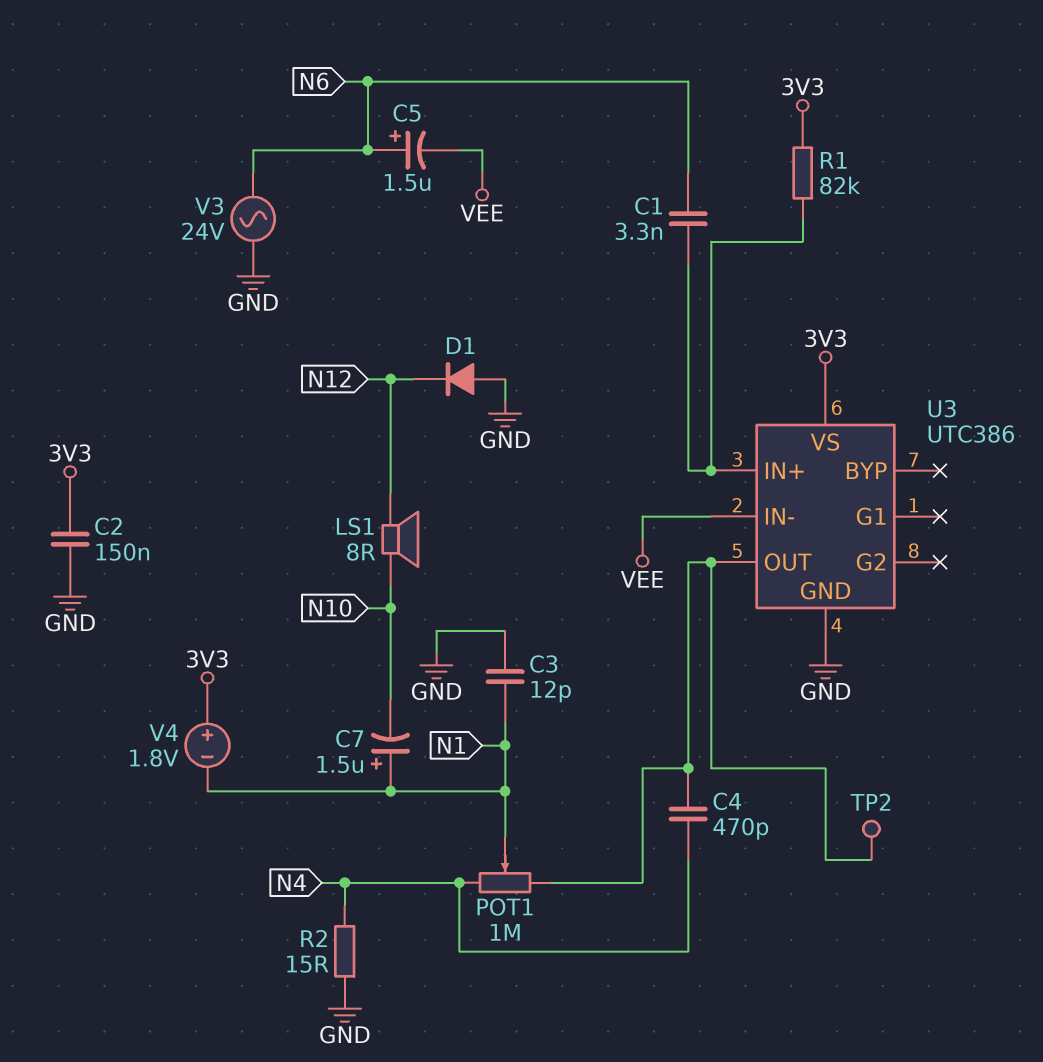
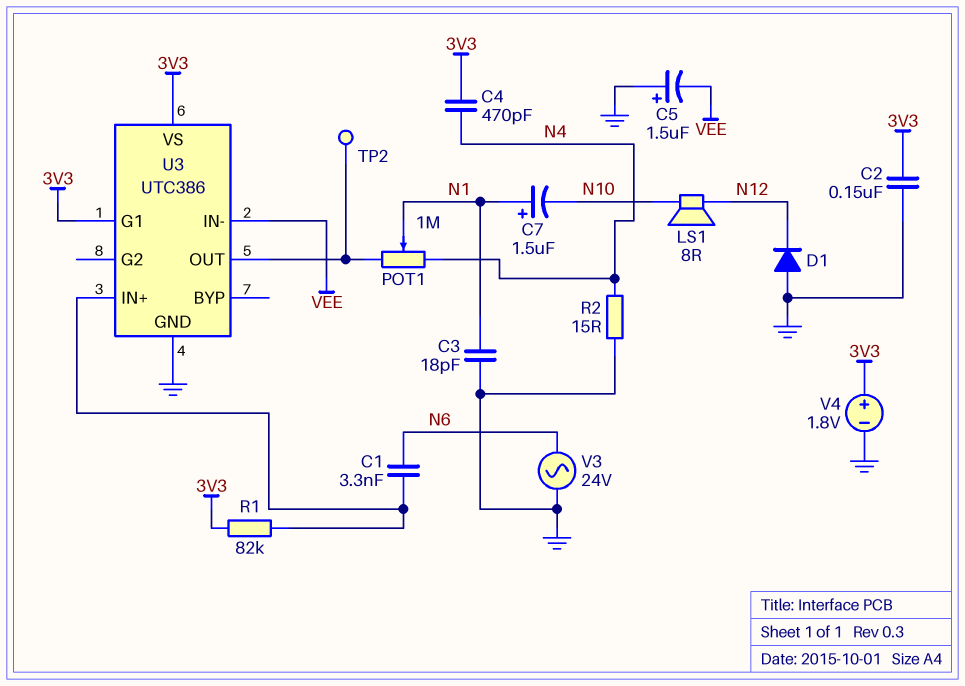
C3: 12pF (GND, N1) -> 18pF (GND, N1)
C4: 470pF (N4, U3/OUT) -> 470pF (3V3, N4)
C5: 1.5uF (plus N6, minus VEE) -> 1.5uF (plus GND, minus VEE)
U3 pin G1: none -> 3V3
V4: 1.8V (plus 3V3, minus N1) -> 1.8V (plus 3V3, minus GND)

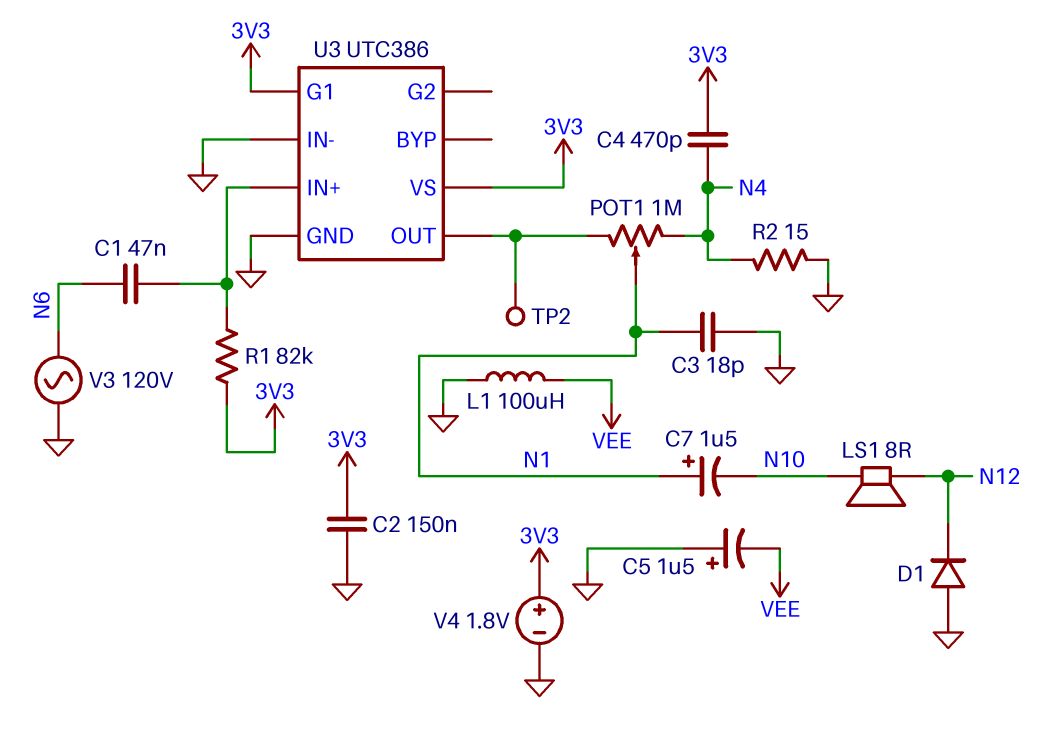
C1: 3.3nF (N6, U3/IN+) -> 47nF (N6, U3/IN+)
L1: none -> 100uH (GND, VEE)
U3 pin IN-: VEE -> GND
V3: AC 24V (GND, N6) -> AC 120V (GND, N6)

